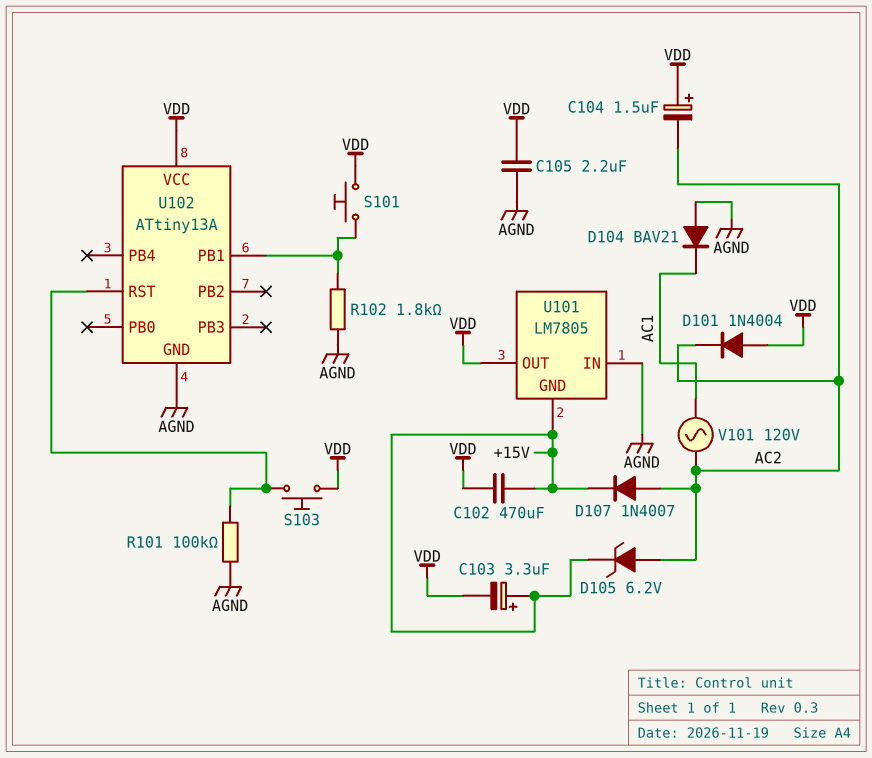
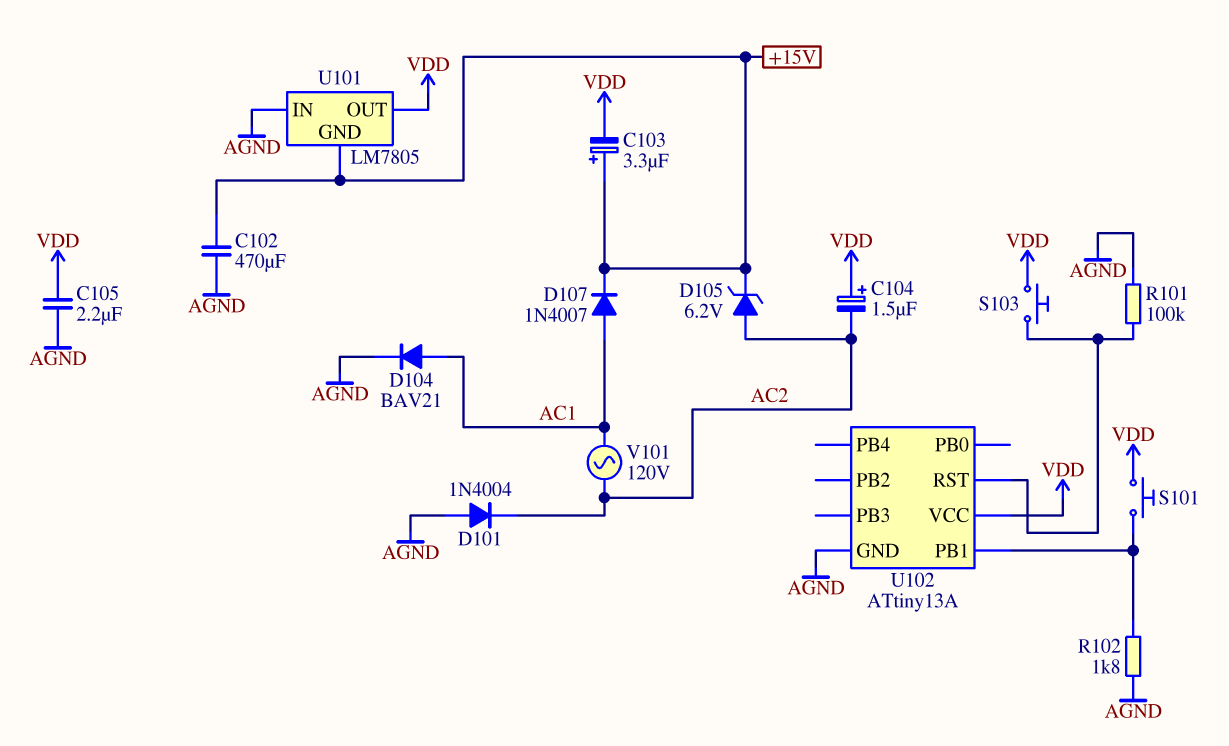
C102: 470uF (+15V, VDD) -> 470uF (+15V, AGND)
D101: diode 1N4004 (A VDD, K AC2) -> diode 1N4004 (A AGND, K AC2)
D104: diode BAV21 (A AGND, K AC1) -> diode BAV21 (A AC1, K AGND)
D107: diode 1N4007 (A AC2, K +15V) -> diode 1N4007 (A AC1, K +15V)

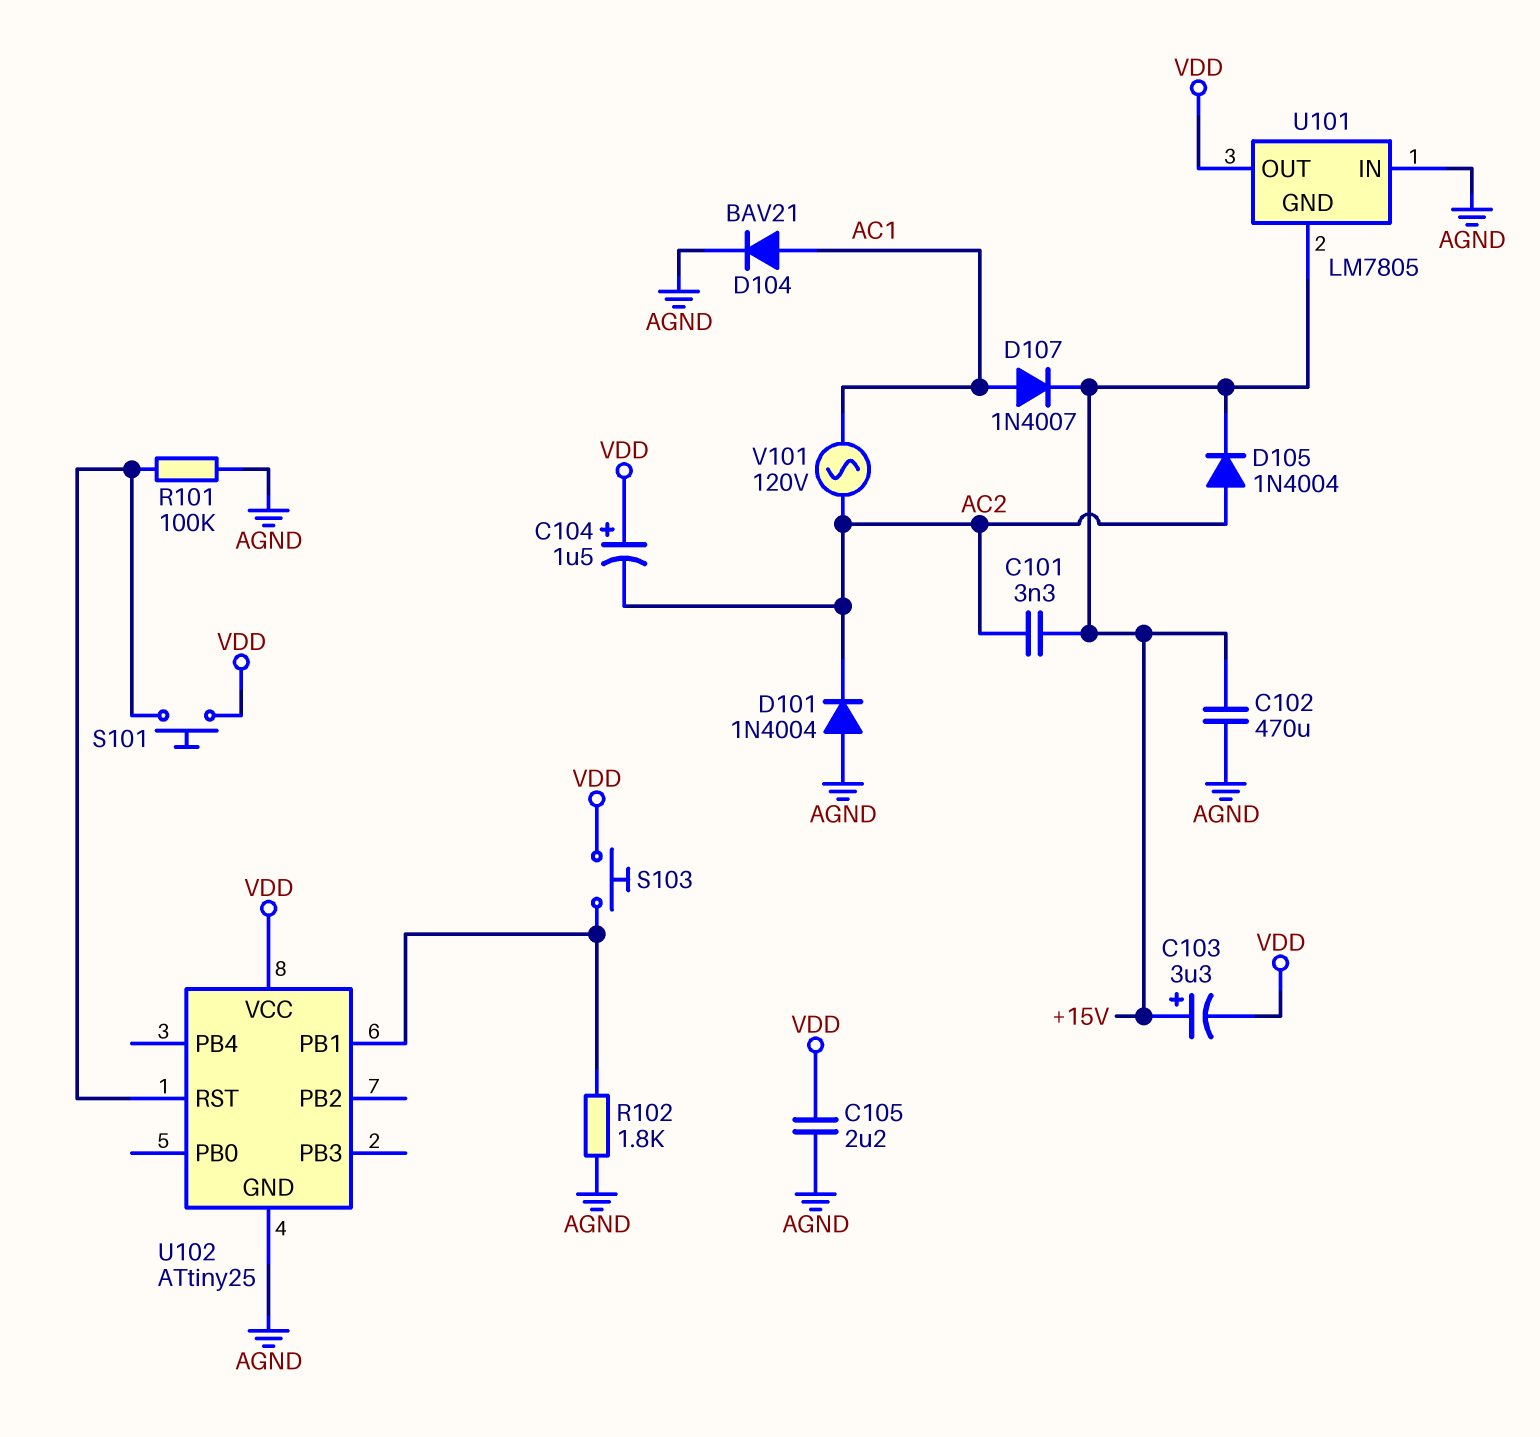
C101: none -> 3.3nF (+15V, AC2)
D105: zener 6.2V (A AC2, K +15V) -> diode 1N4004 (A AC2, K +15V)
S101: button (U102/PB1, VDD) -> button (U102/RST, VDD)
S103: button (U102/RST, VDD) -> button (U102/PB1, VDD)
U102: ATtiny13A -> ATtiny25

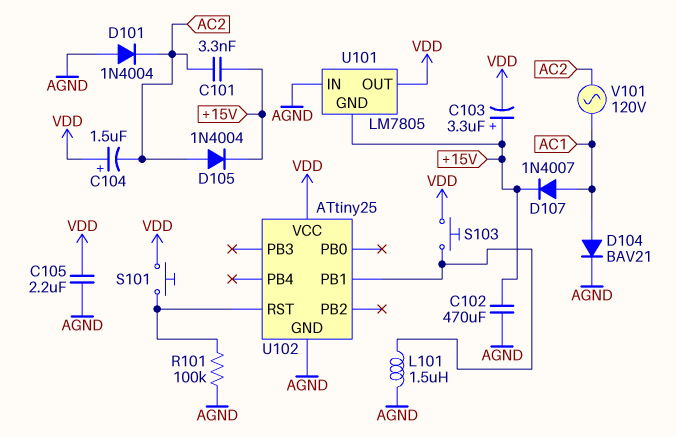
L101: none -> 1.5uH (AGND, U102/PB1)
R102: 1.8k (AGND, U102/PB1) -> none

